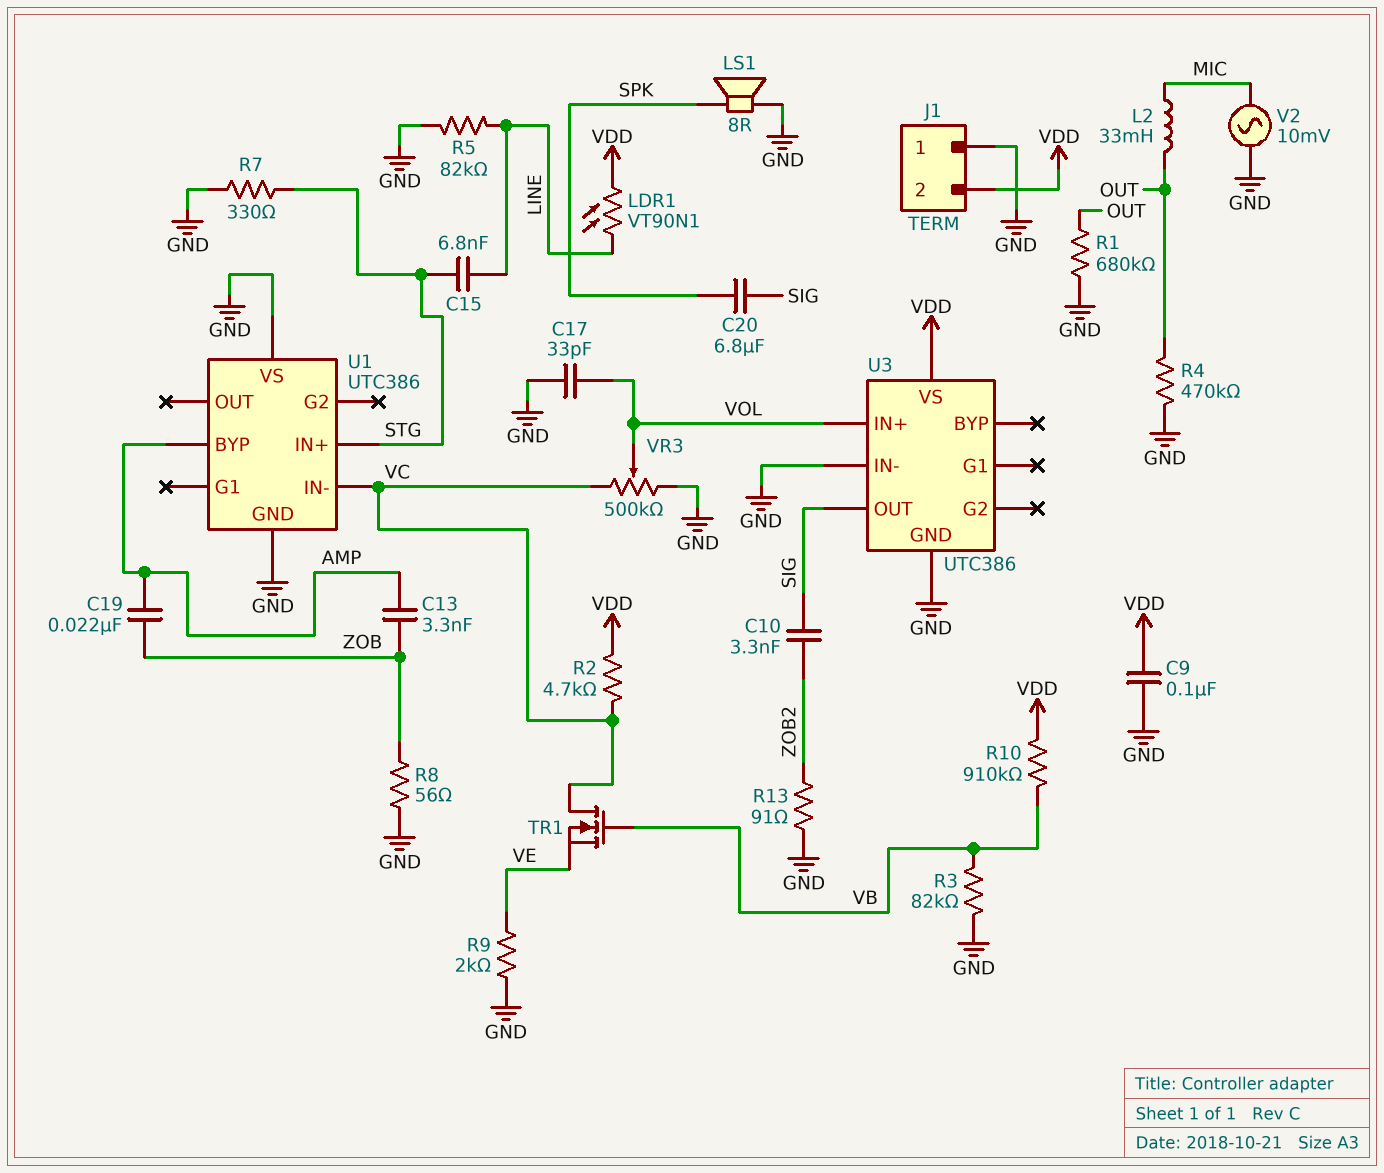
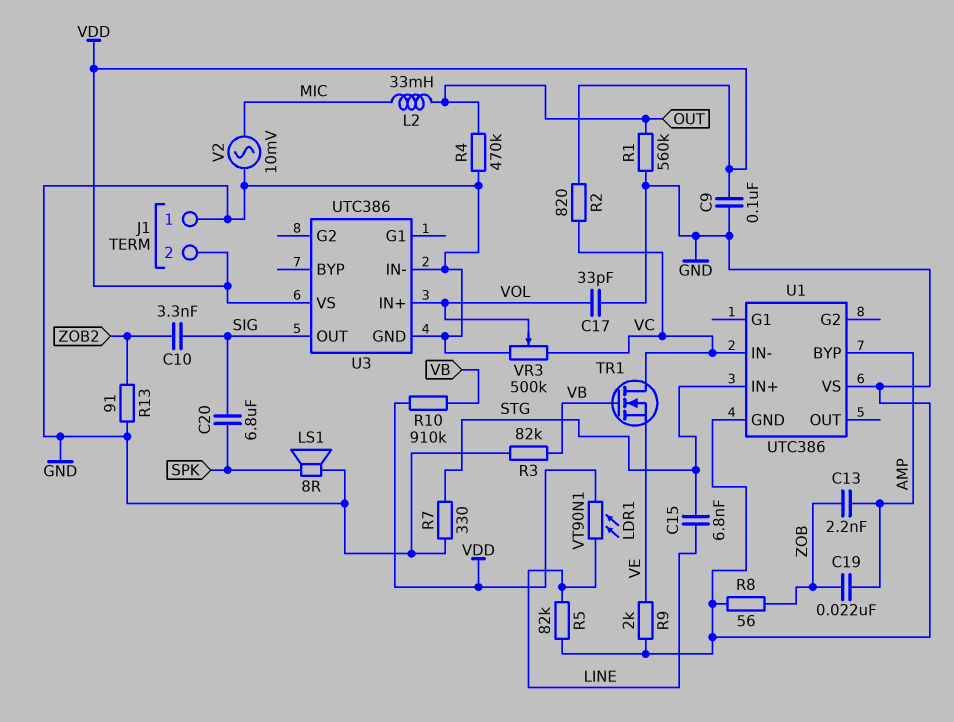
C13: 3.3nF (AMP, ZOB) -> 2.2nF (AMP, ZOB)
R1: 680k (GND, OUT) -> 560k (GND, OUT)
R2: 4.7k (VC, VDD) -> 820 (VC, VDD)

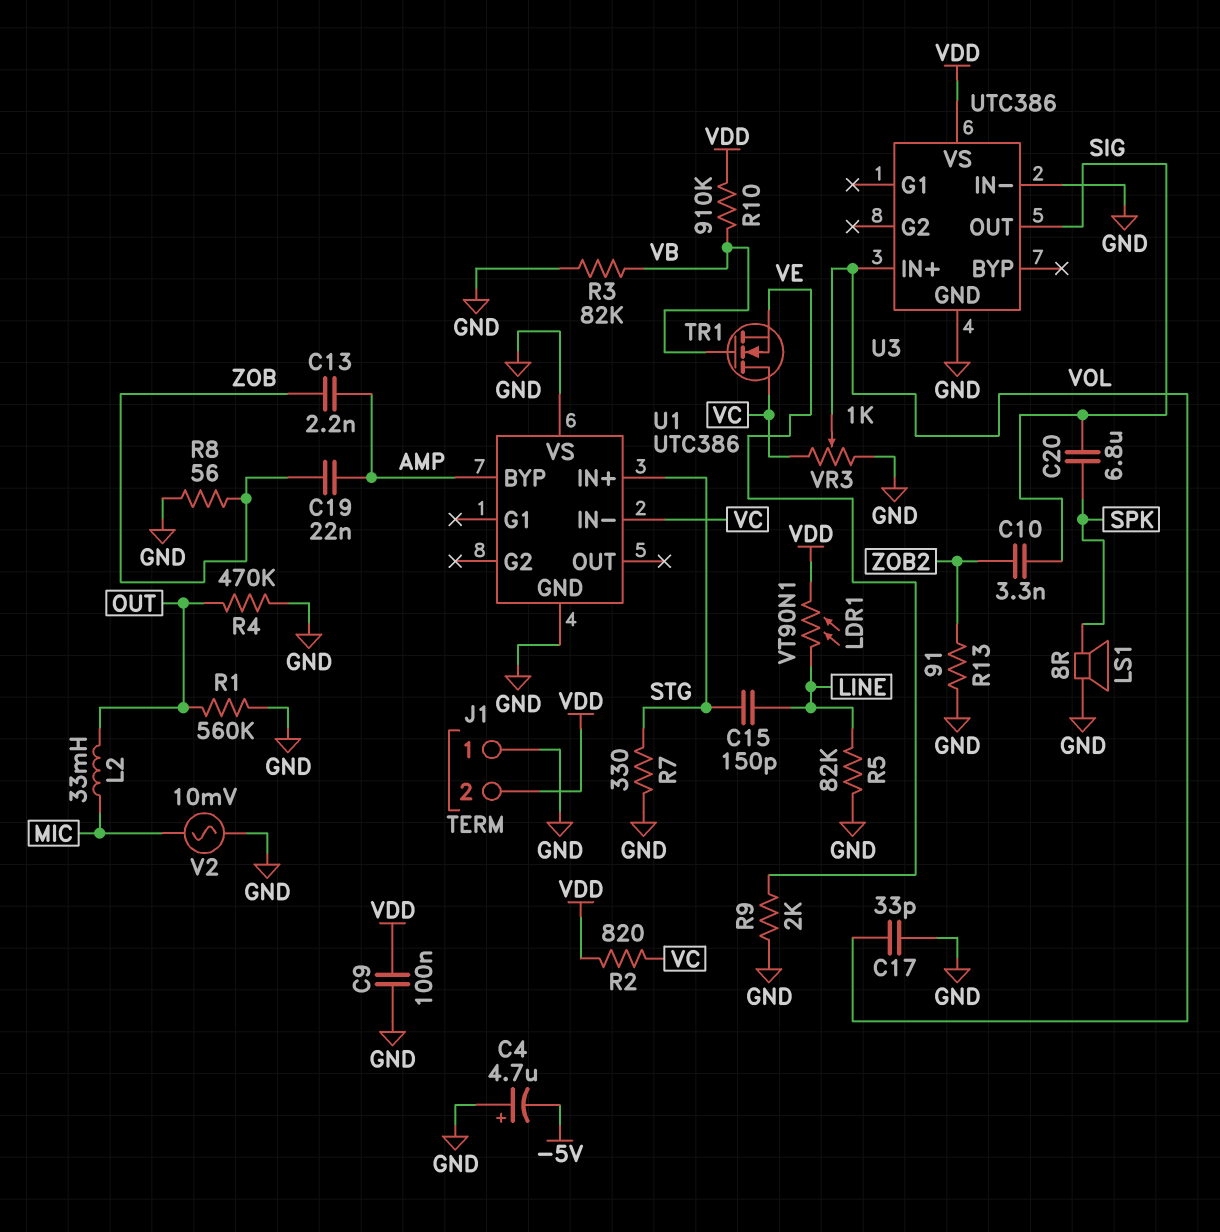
C4: none -> 4.7uF (plus GND, minus -5V)
C15: 6.8nF (LINE, STG) -> 150pF (LINE, STG)
VR3: 500k (GND, VC, wiper VOL) -> 1k (GND, VC, wiper VOL)

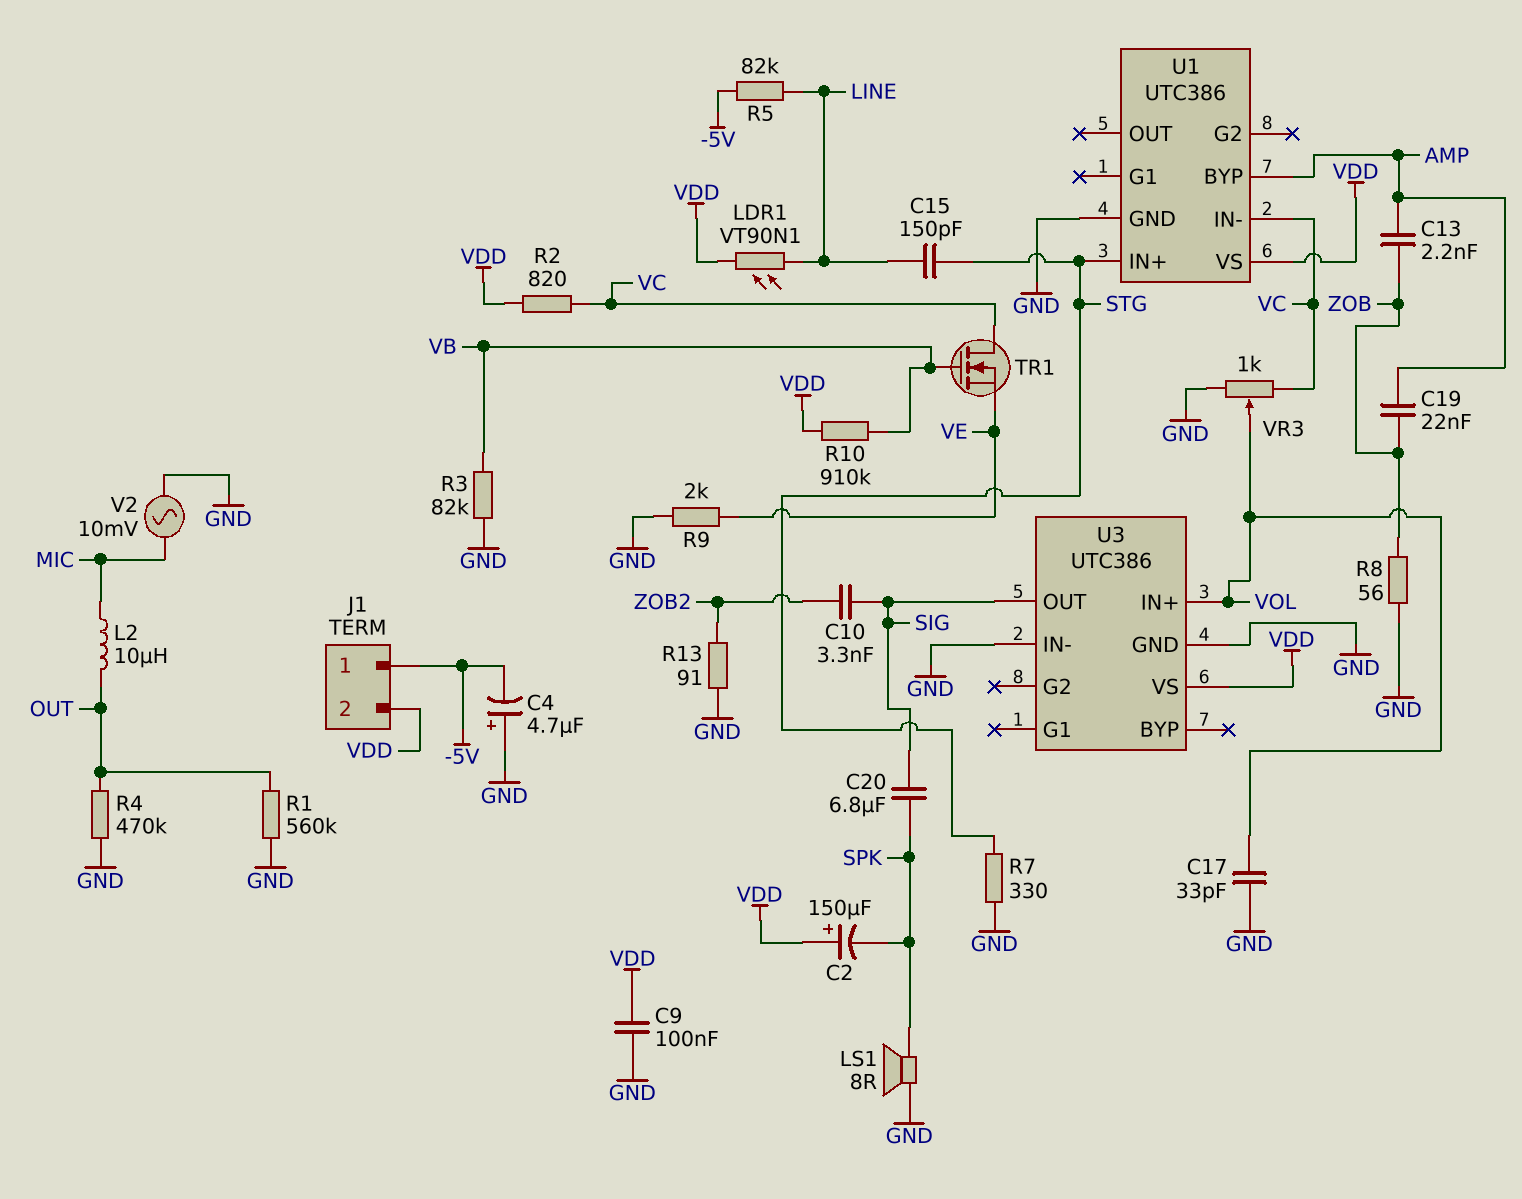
C2: none -> 150uF (plus VDD, minus SPK)
J1 pin 1: GND -> -5V
L2: 33mH (MIC, OUT) -> 10uH (MIC, OUT)
R5: 82k (GND, LINE) -> 82k (-5V, LINE)
U1 pin VS: GND -> VDD

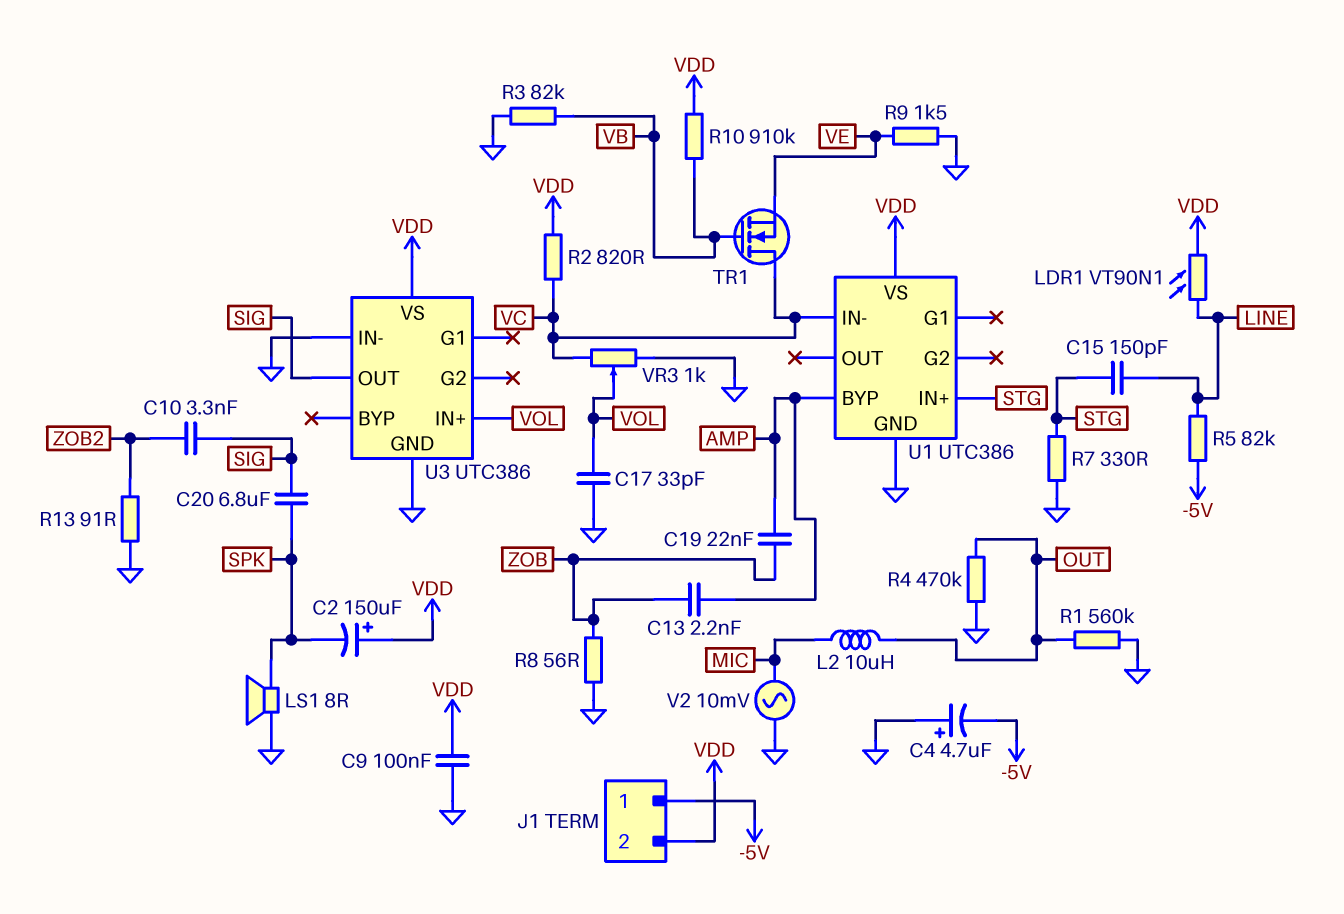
R9: 2k (GND, VE) -> 1.5k (GND, VE)

